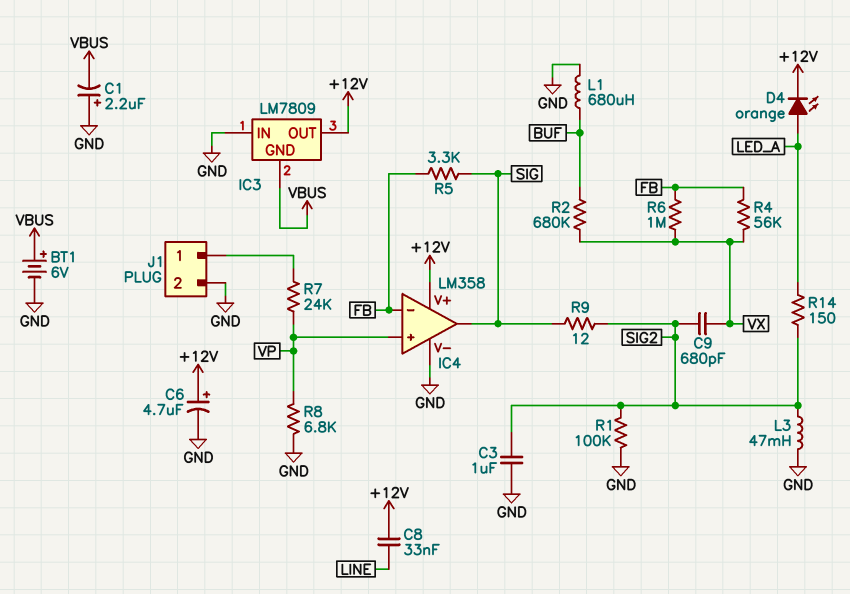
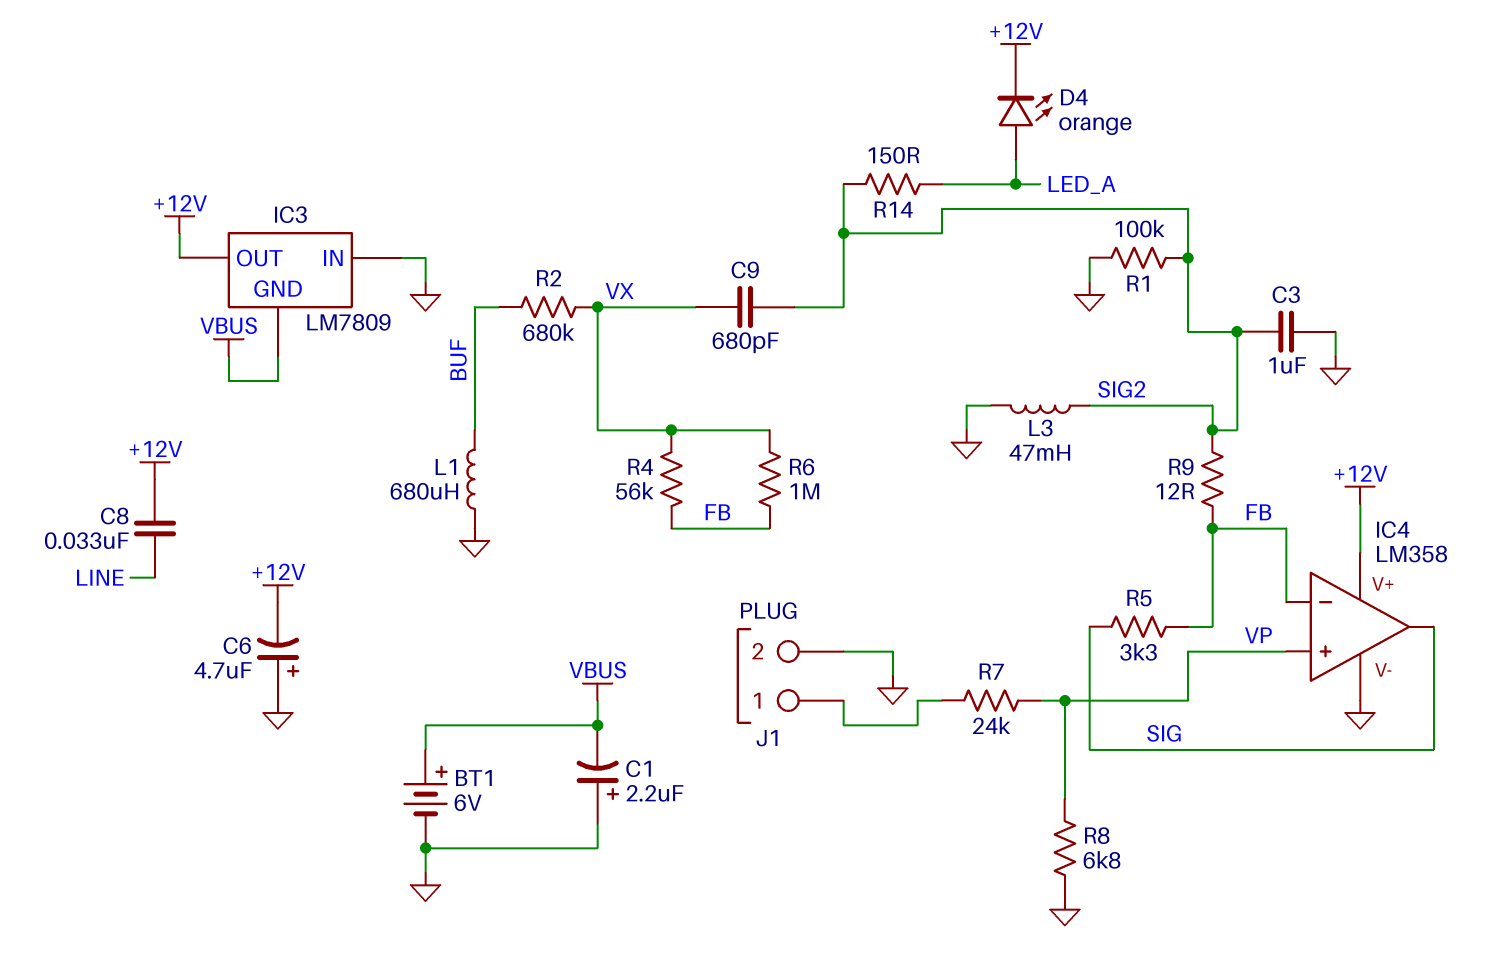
C6: 4.7uF (plus +12V, minus GND) -> 4.7uF (plus GND, minus +12V)
R9: 12 (SIG, SIG2) -> 12 (FB, SIG2)

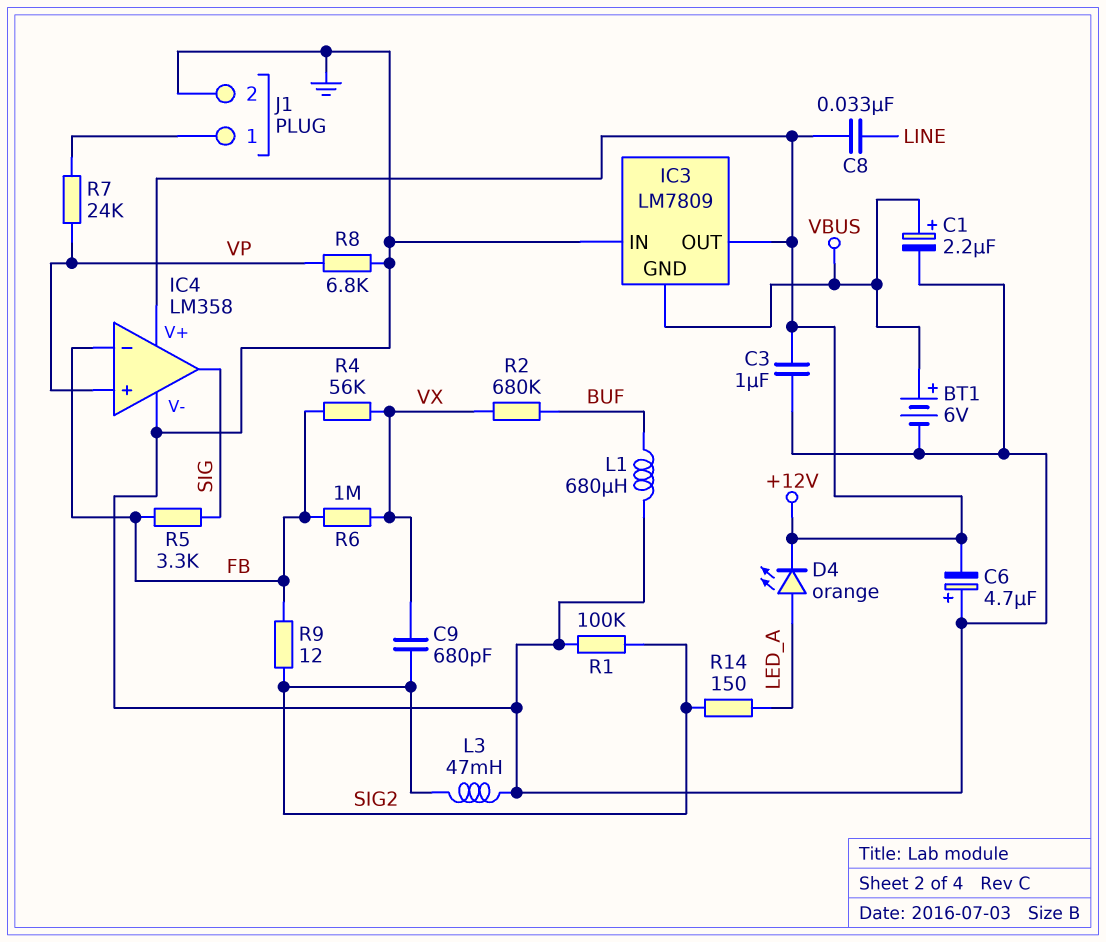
C1: 2.2uF (plus GND, minus VBUS) -> 2.2uF (plus VBUS, minus GND)
C3: 1uF (GND, SIG2) -> 1uF (+12V, GND)

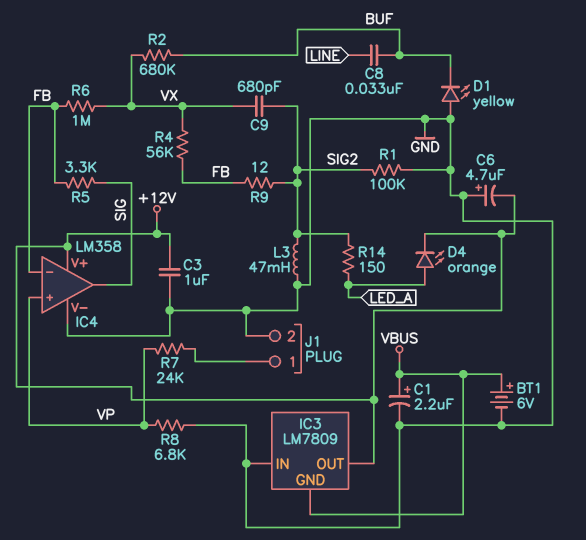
C8: 33nF (+12V, LINE) -> 33nF (BUF, LINE)
D1: none -> LED yellow (A GND, K BUF)
L1: 680uH (BUF, GND) -> none

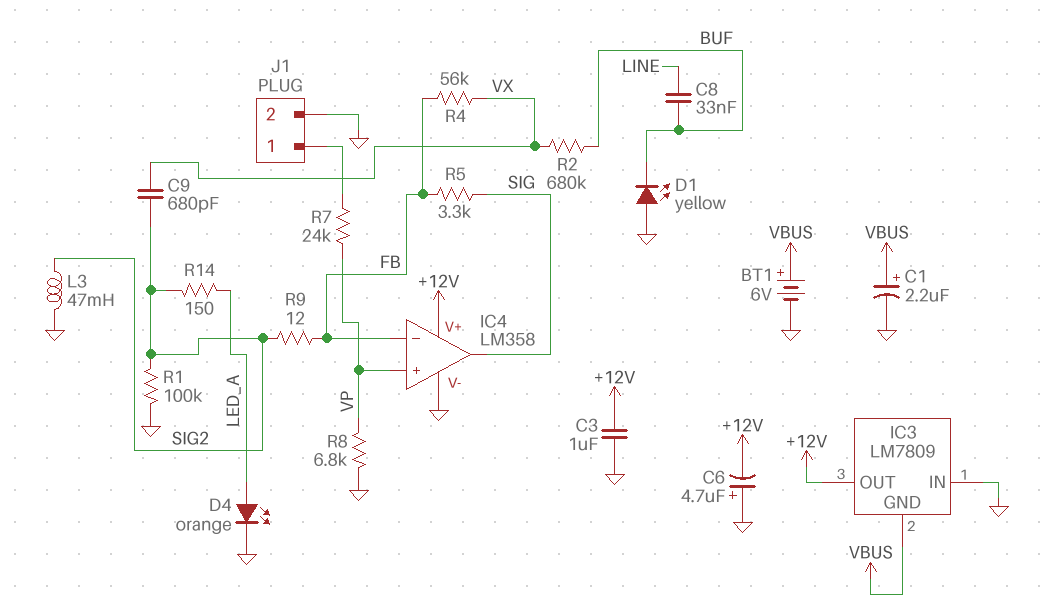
D4: LED orange (A LED_A, K +12V) -> LED orange (A LED_A, K GND)
R6: 1M (FB, VX) -> none

